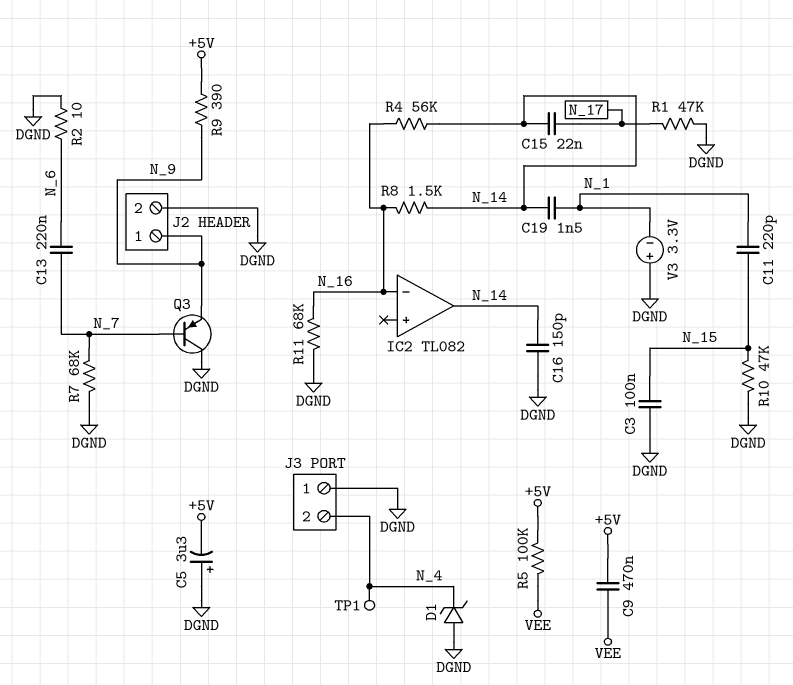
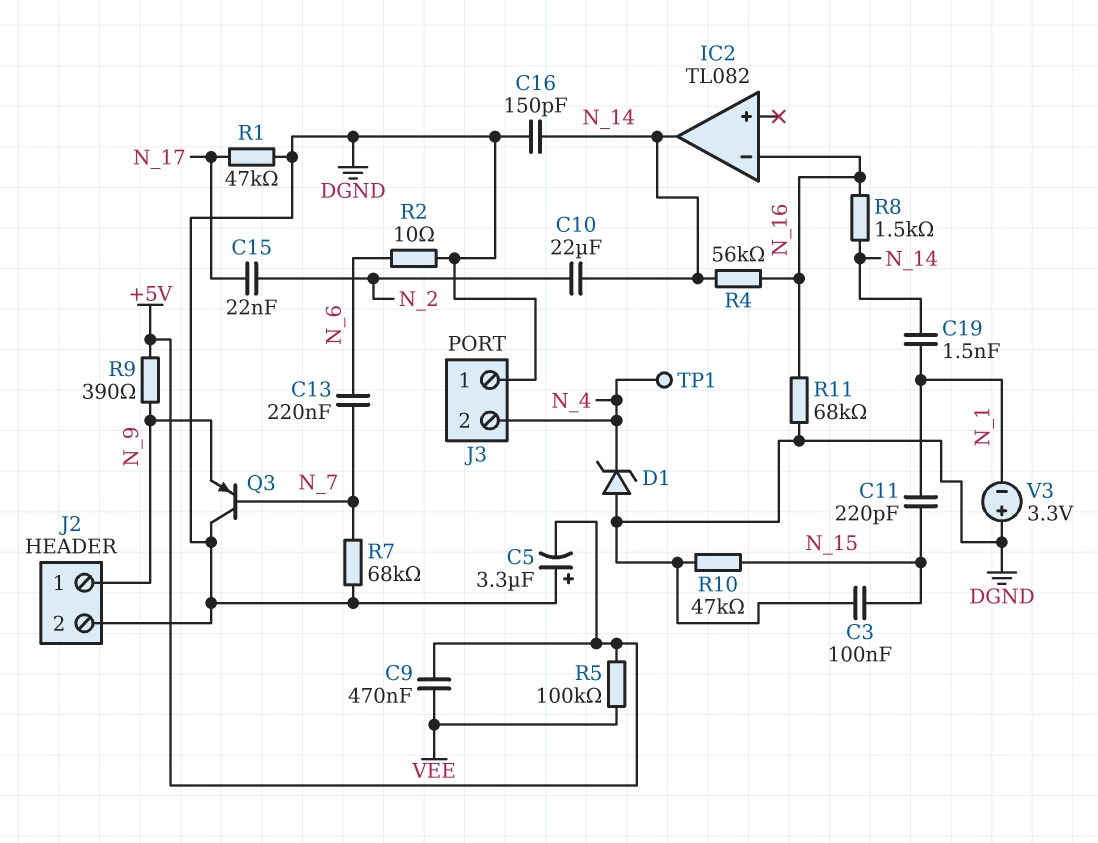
C10: none -> 22uF (N_2, N_14)
C15: 22nF (N_14, N_17) -> 22nF (N_2, N_17)

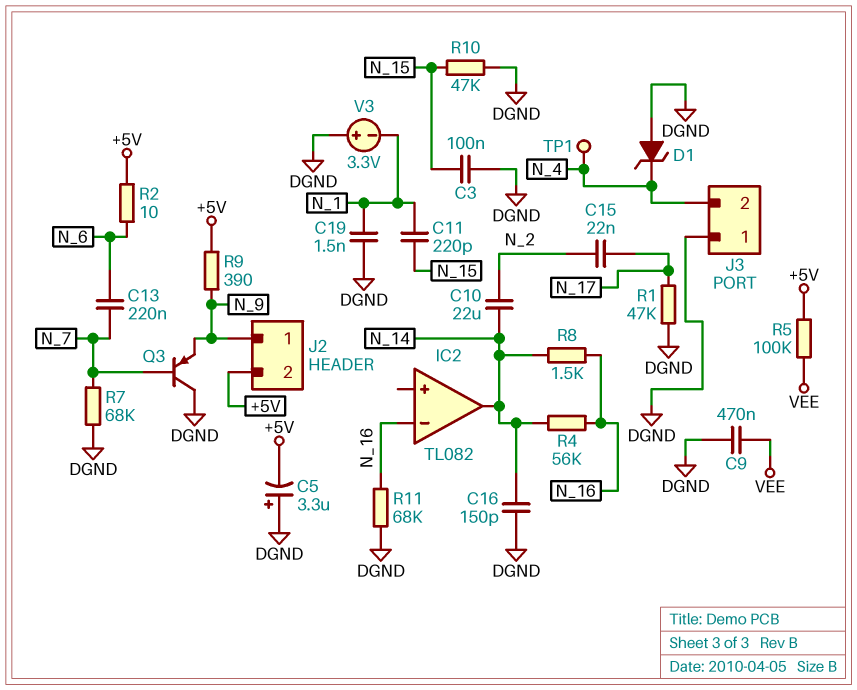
C9: 470nF (+5V, VEE) -> 470nF (DGND, VEE)
C19: 1.5nF (N_1, N_14) -> 1.5nF (DGND, N_1)
J2 pin 2: DGND -> +5V
R2: 10 (DGND, N_6) -> 10 (+5V, N_6)

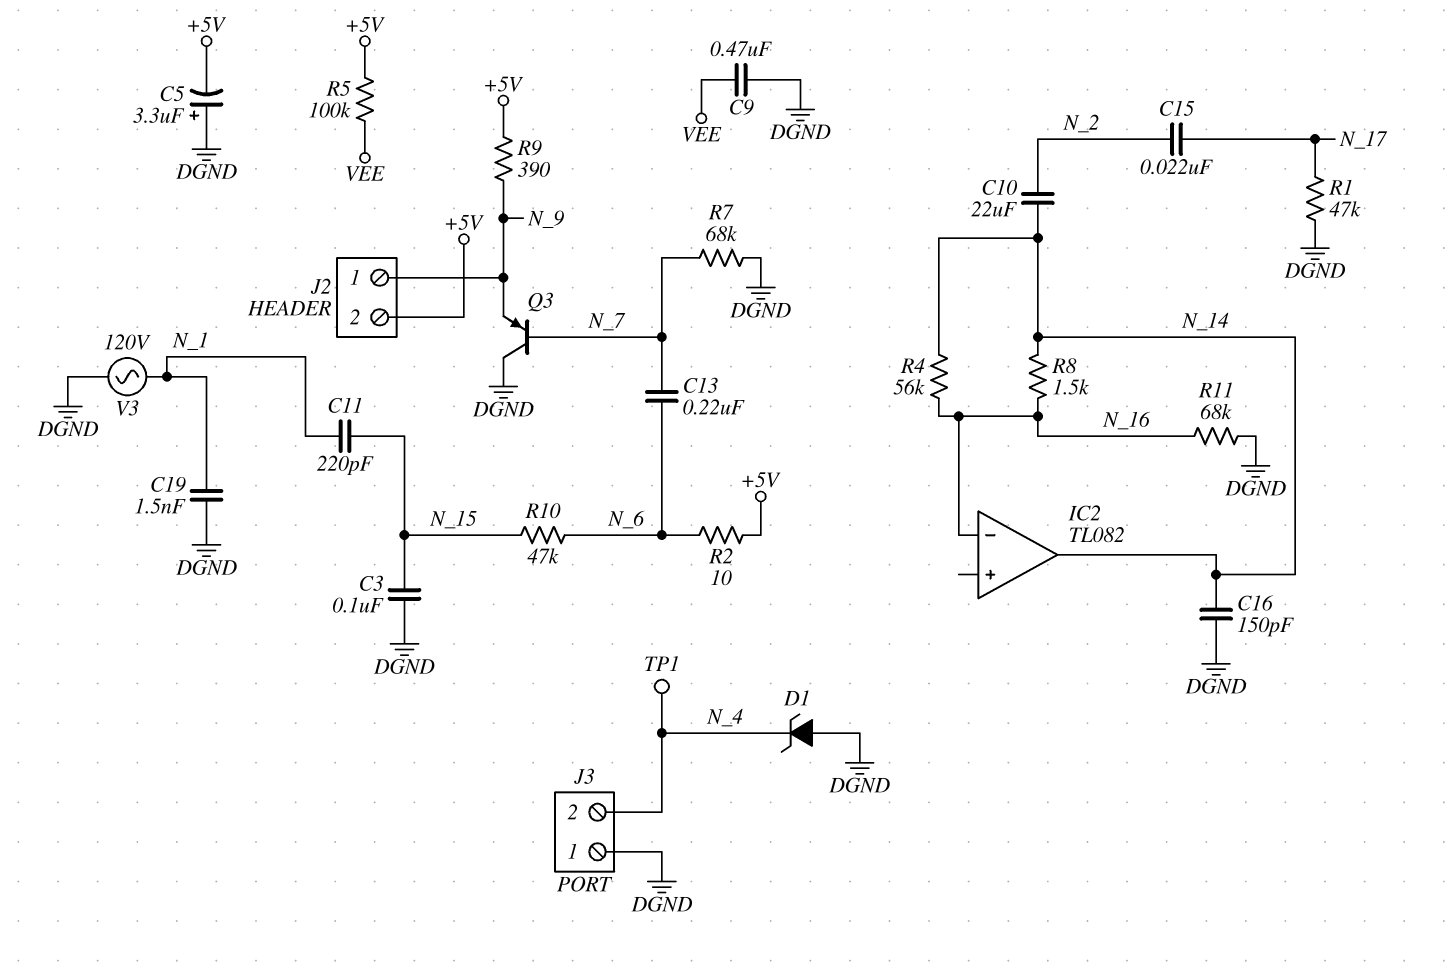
R10: 47k (DGND, N_15) -> 47k (N_6, N_15)
V3: 3.3V (plus DGND, minus N_1) -> AC 120V (DGND, N_1)

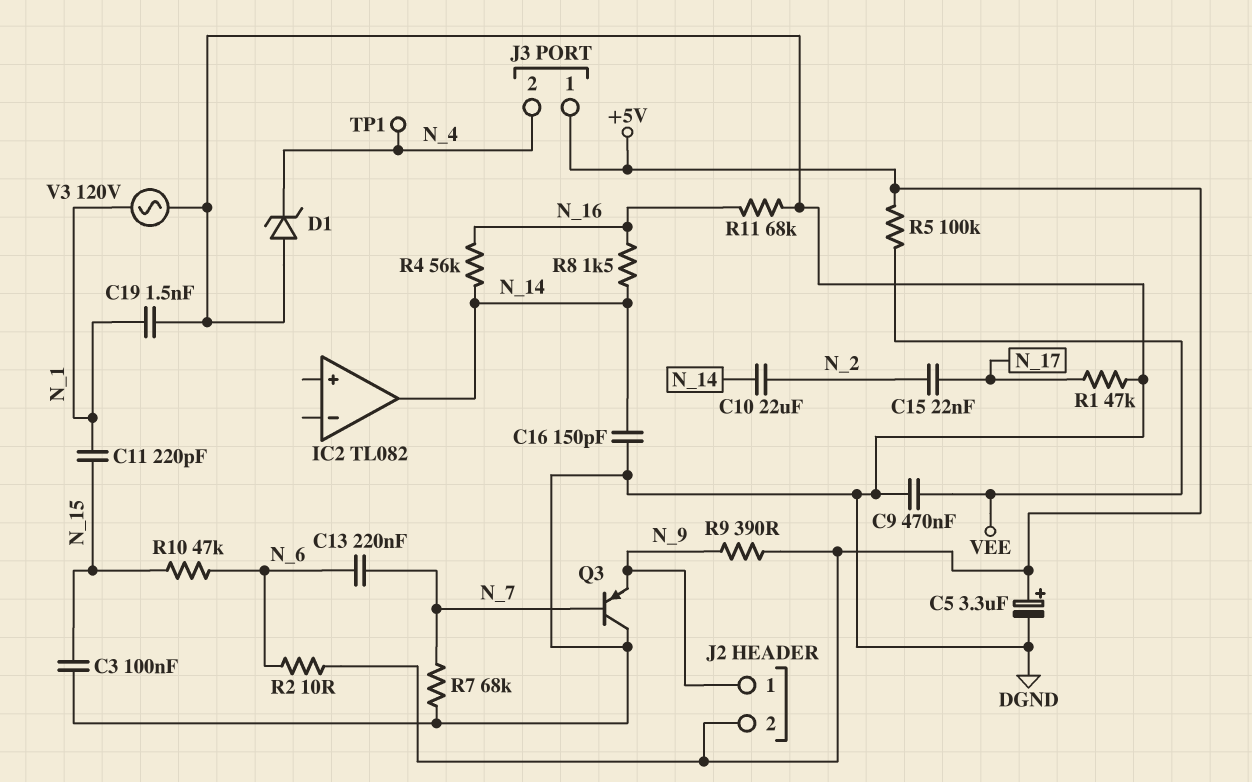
C5: 3.3uF (plus DGND, minus +5V) -> 3.3uF (plus +5V, minus DGND)
IC2 pin in-: N_16 -> none
J3 pin 1: DGND -> +5V

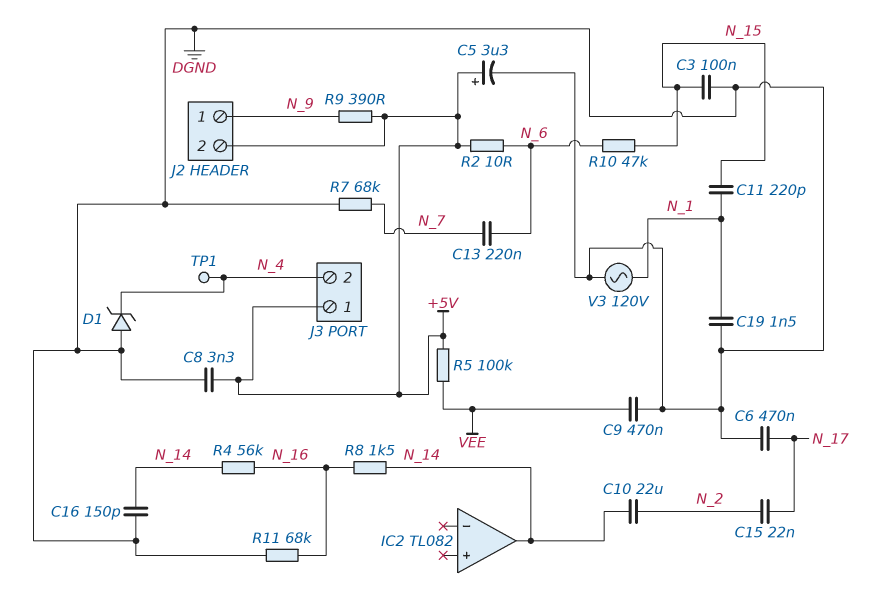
C6: none -> 470nF (DGND, N_17)
C8: none -> 3.3nF (+5V, DGND)
Q3: PNP (B N_7, C DGND, E N_9) -> none
R1: 47k (DGND, N_17) -> none

